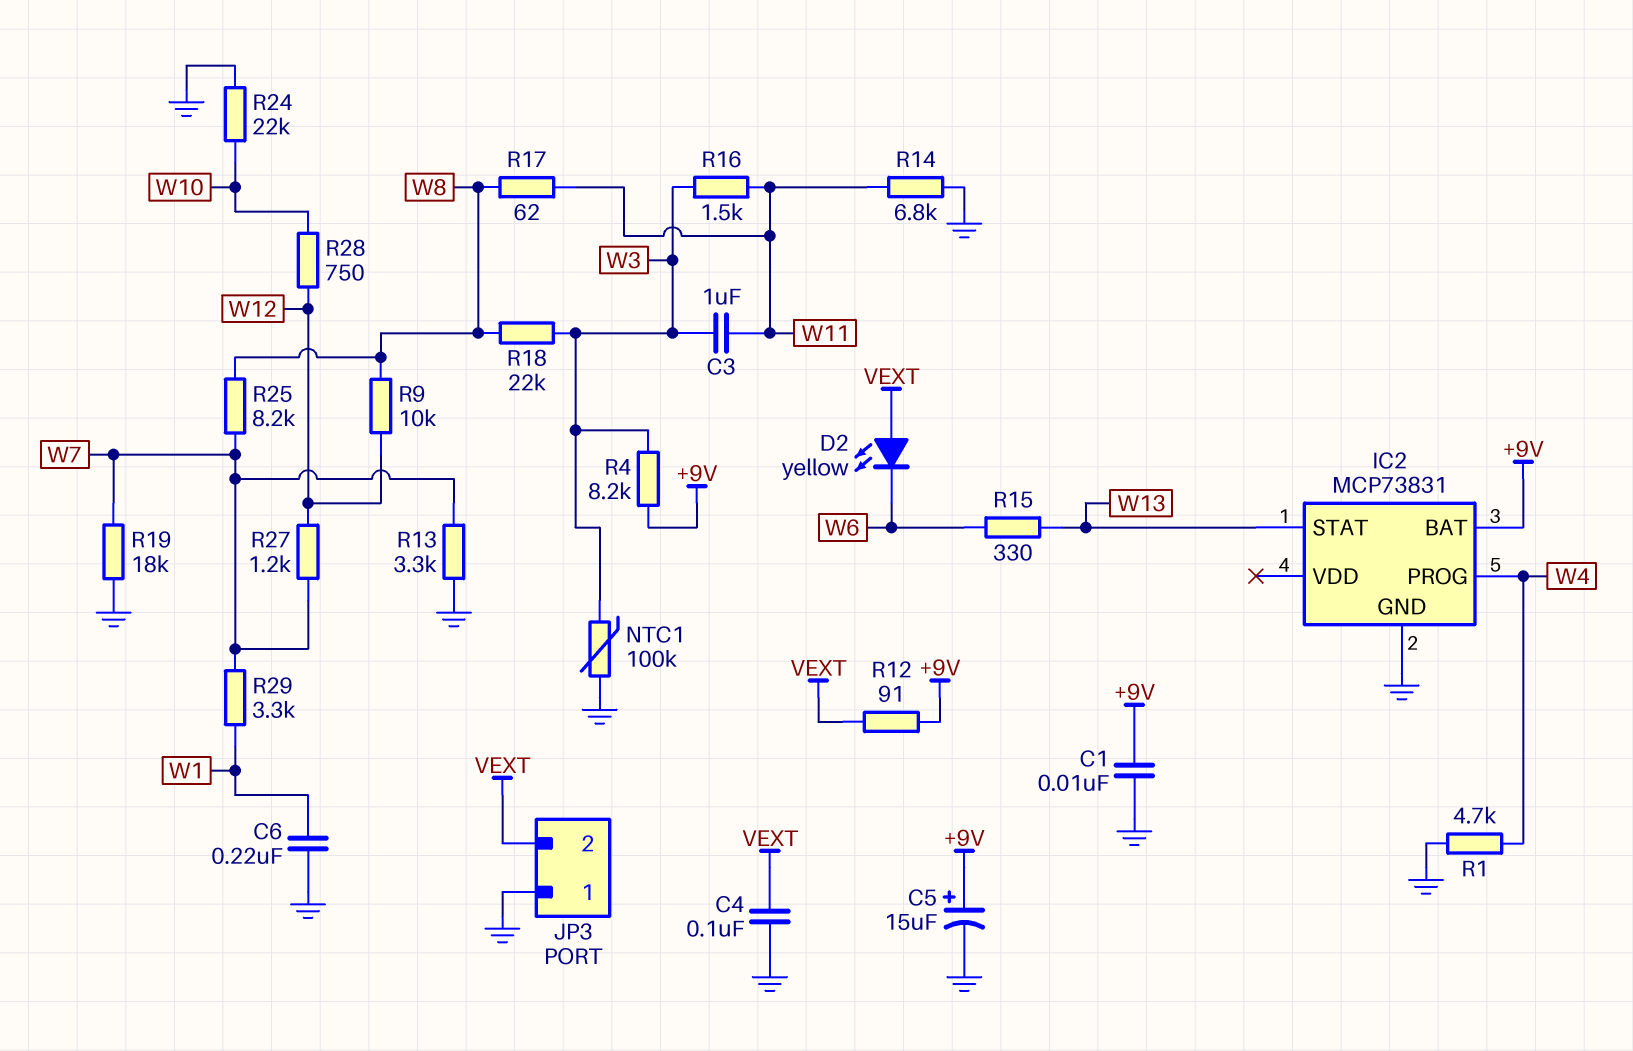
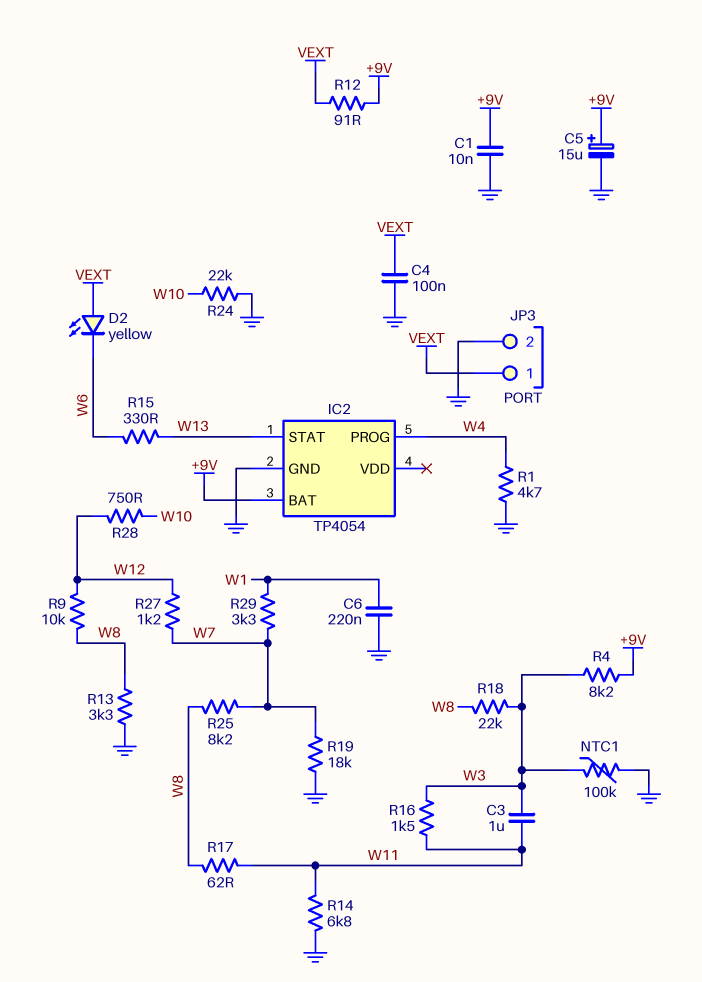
IC2: MCP73831 -> TP4054
JP3 pin 1: GND -> VEXT
JP3 pin 2: VEXT -> GND
R13: 3.3k (GND, W7) -> 3.3k (GND, W8)

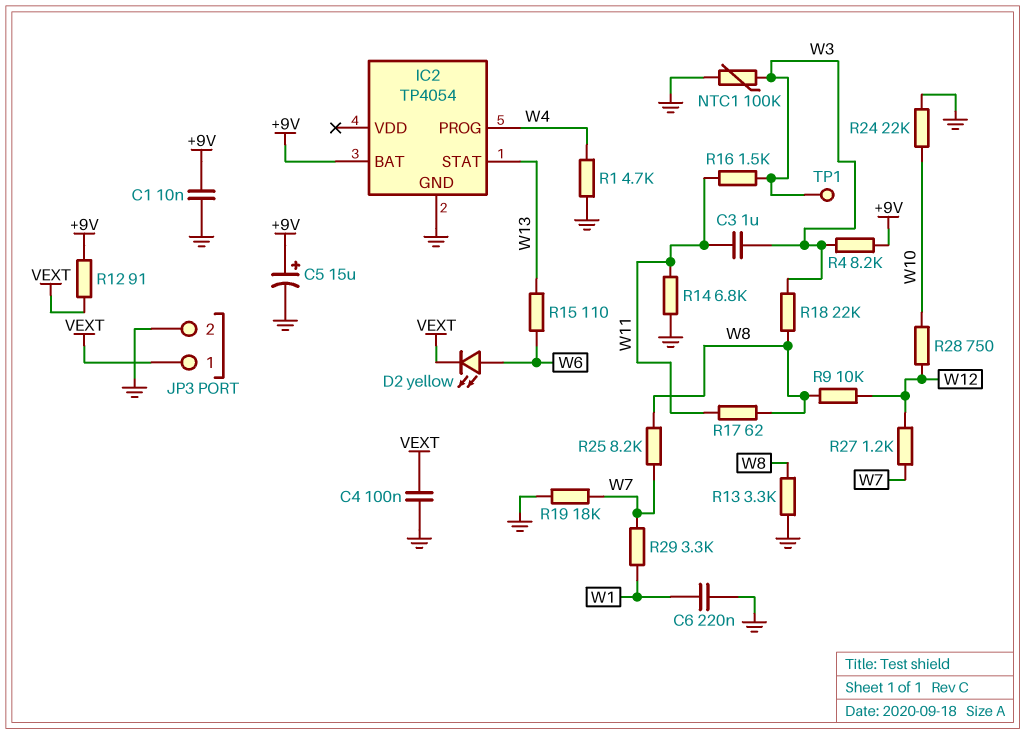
D2: LED yellow (A VEXT, K W6) -> LED yellow (A W6, K VEXT)
R15: 330 (W6, W13) -> 110 (W6, W13)
TP1: none -> test point (W3)

